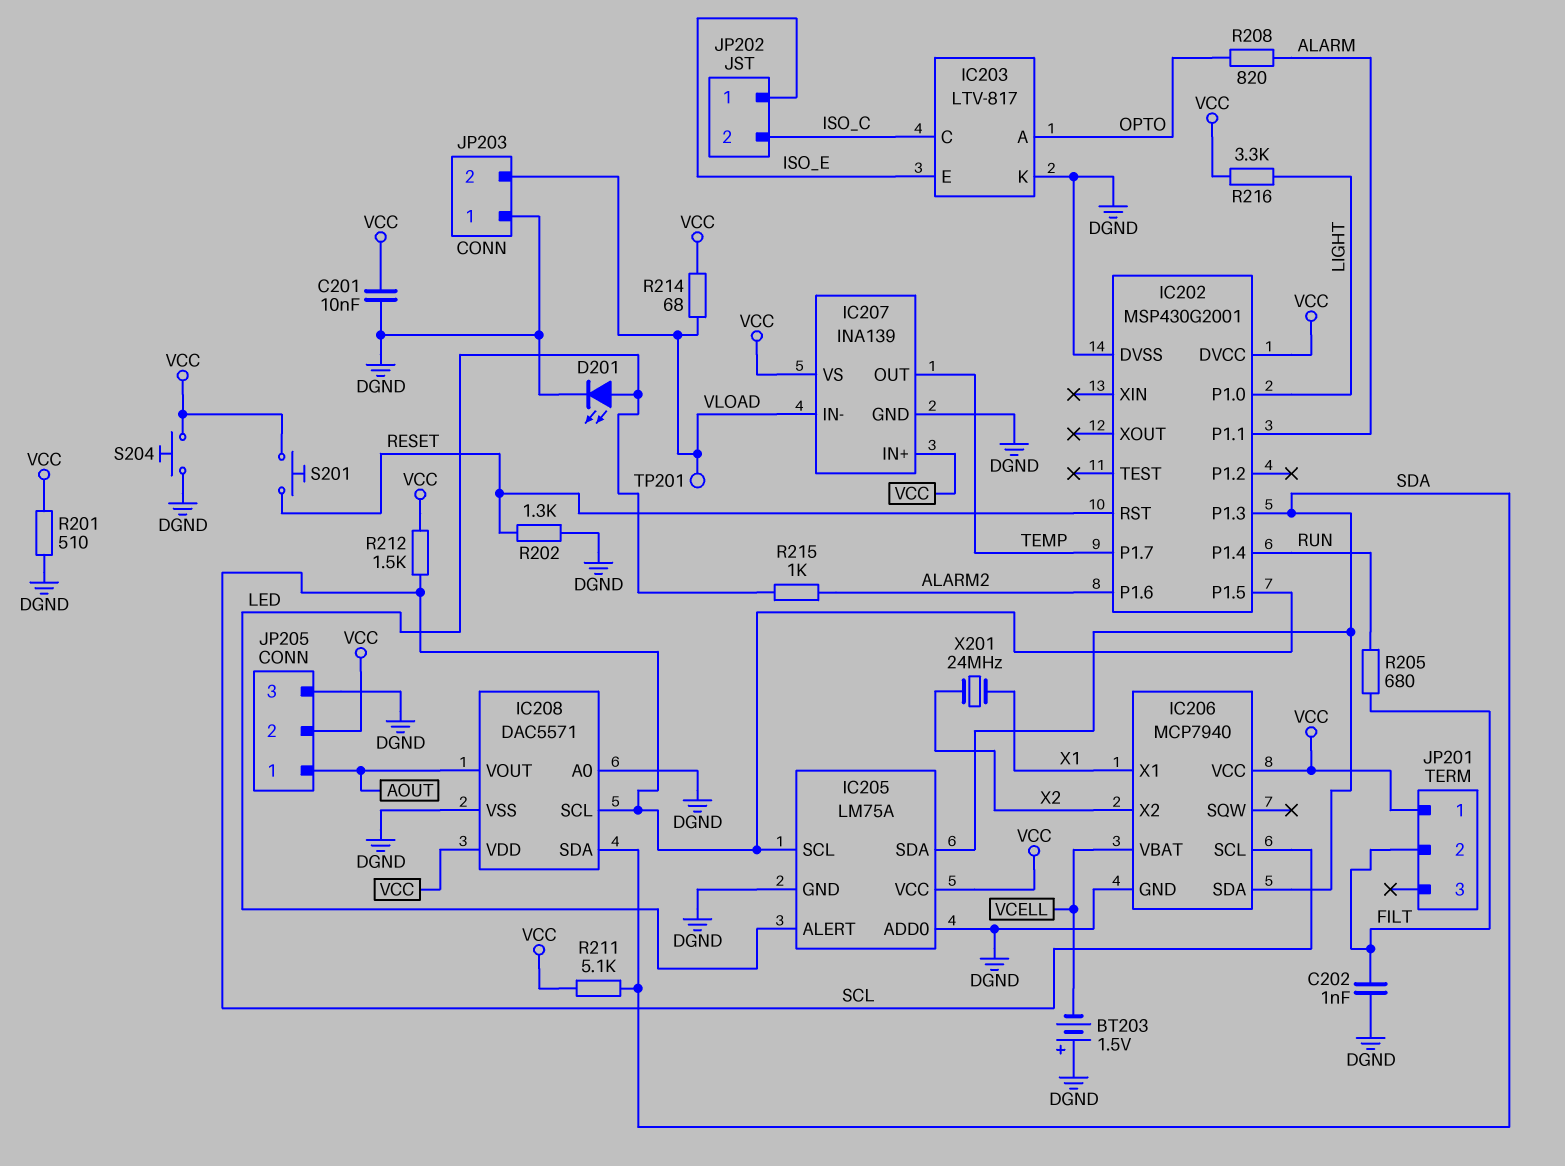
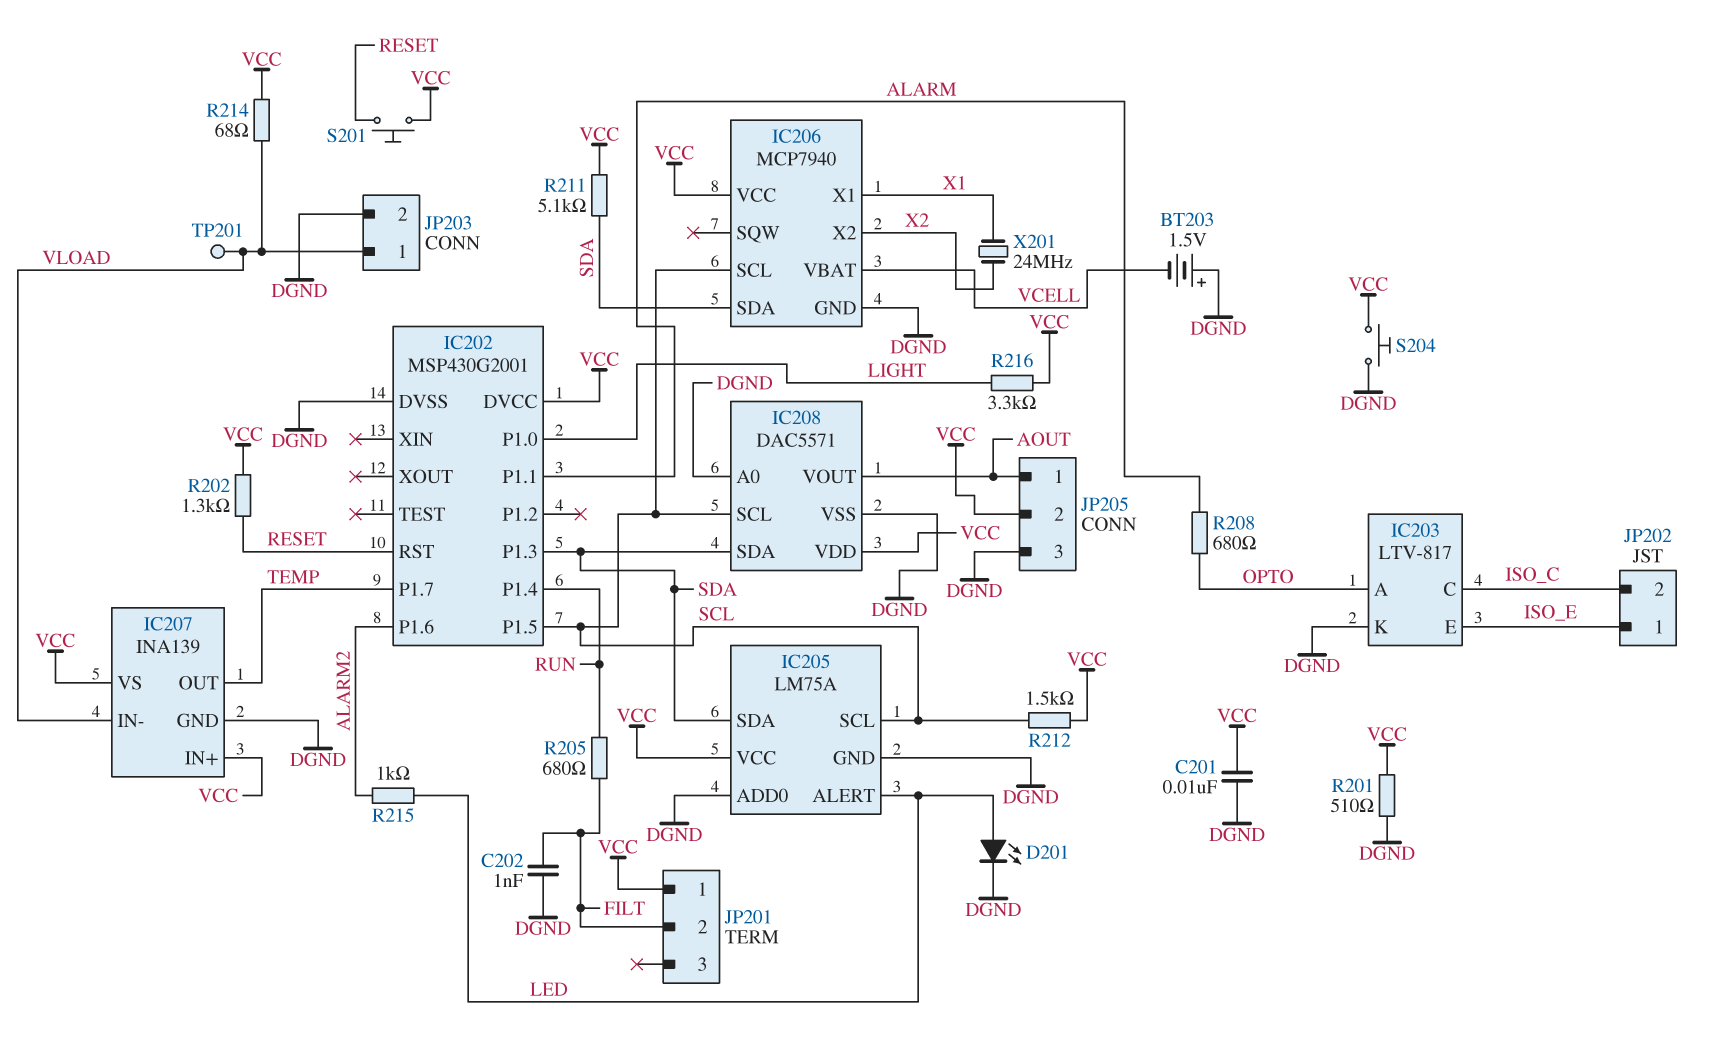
JP203 pin 1: DGND -> VLOAD
JP203 pin 2: VLOAD -> DGND
R202: 1.3k (DGND, RESET) -> 1.3k (RESET, VCC)
R208: 820 (ALARM, OPTO) -> 680 (ALARM, OPTO)

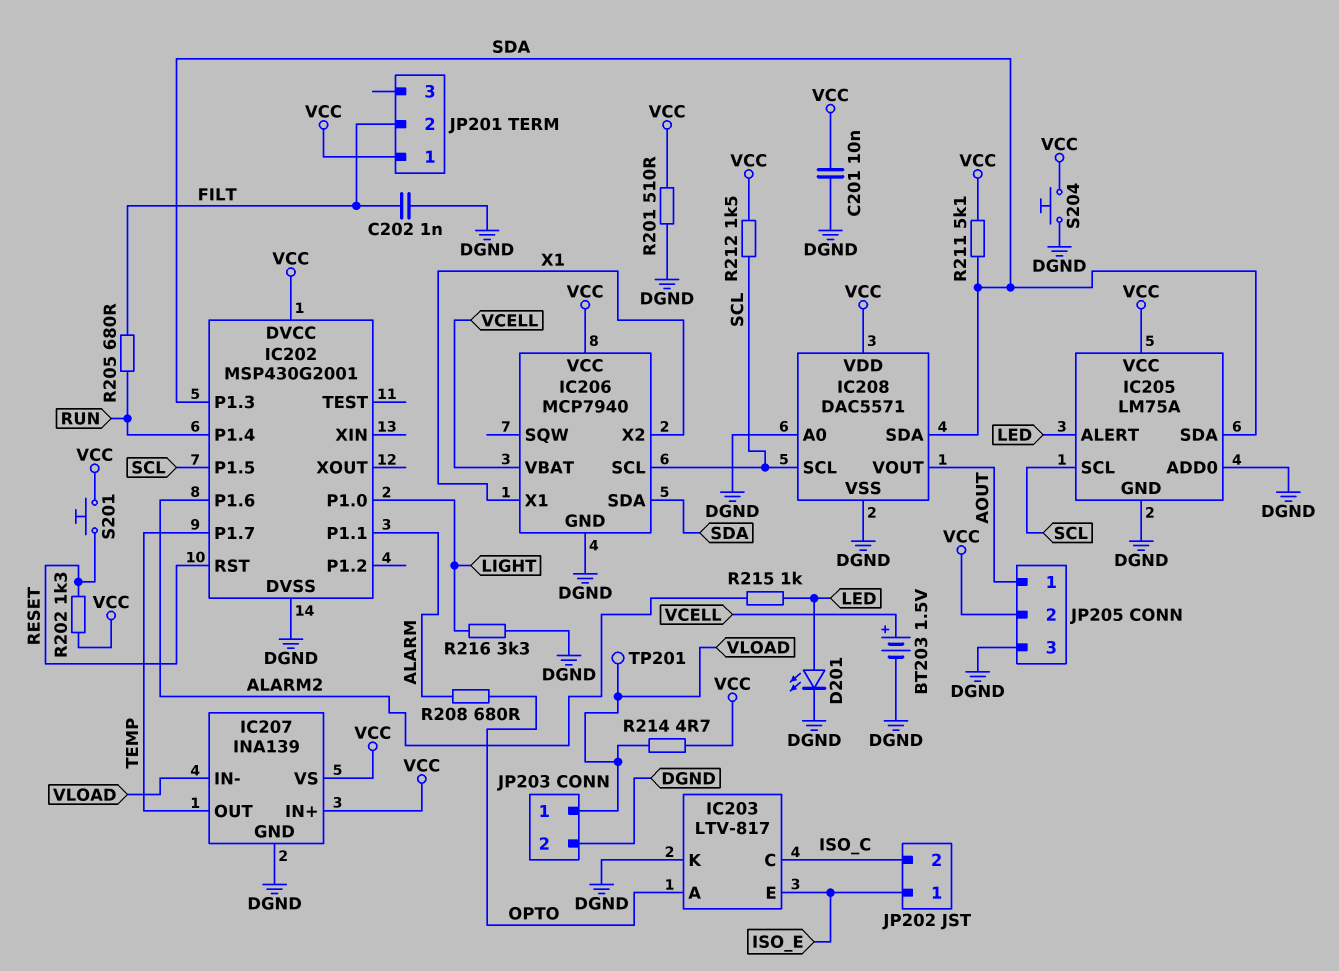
BT203: 1.5V (plus DGND, minus VCELL) -> 1.5V (plus VCELL, minus DGND)
IC206 pin X2: X2 -> X1
R214: 68 (VCC, VLOAD) -> 4.7 (VCC, VLOAD)
R216: 3.3k (LIGHT, VCC) -> 3.3k (DGND, LIGHT)
X201: 24MHz (X1, X2) -> none

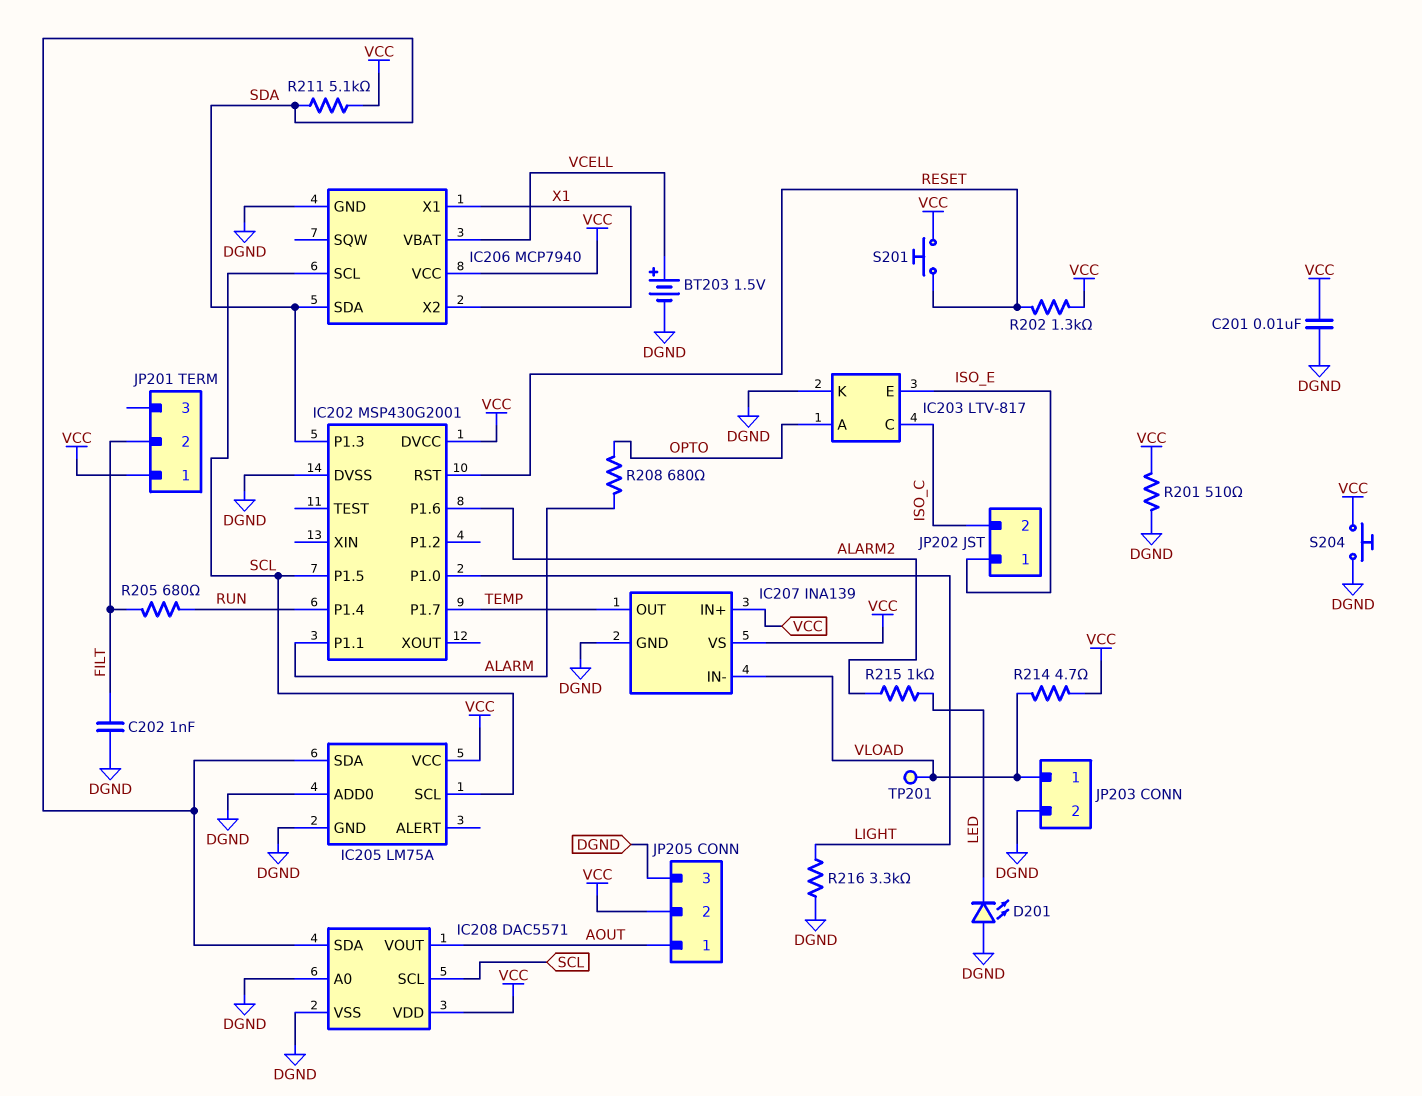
D201: LED (A LED, K DGND) -> LED (A DGND, K LED)
IC205 pin ALERT: LED -> none
R212: 1.5k (SCL, VCC) -> none

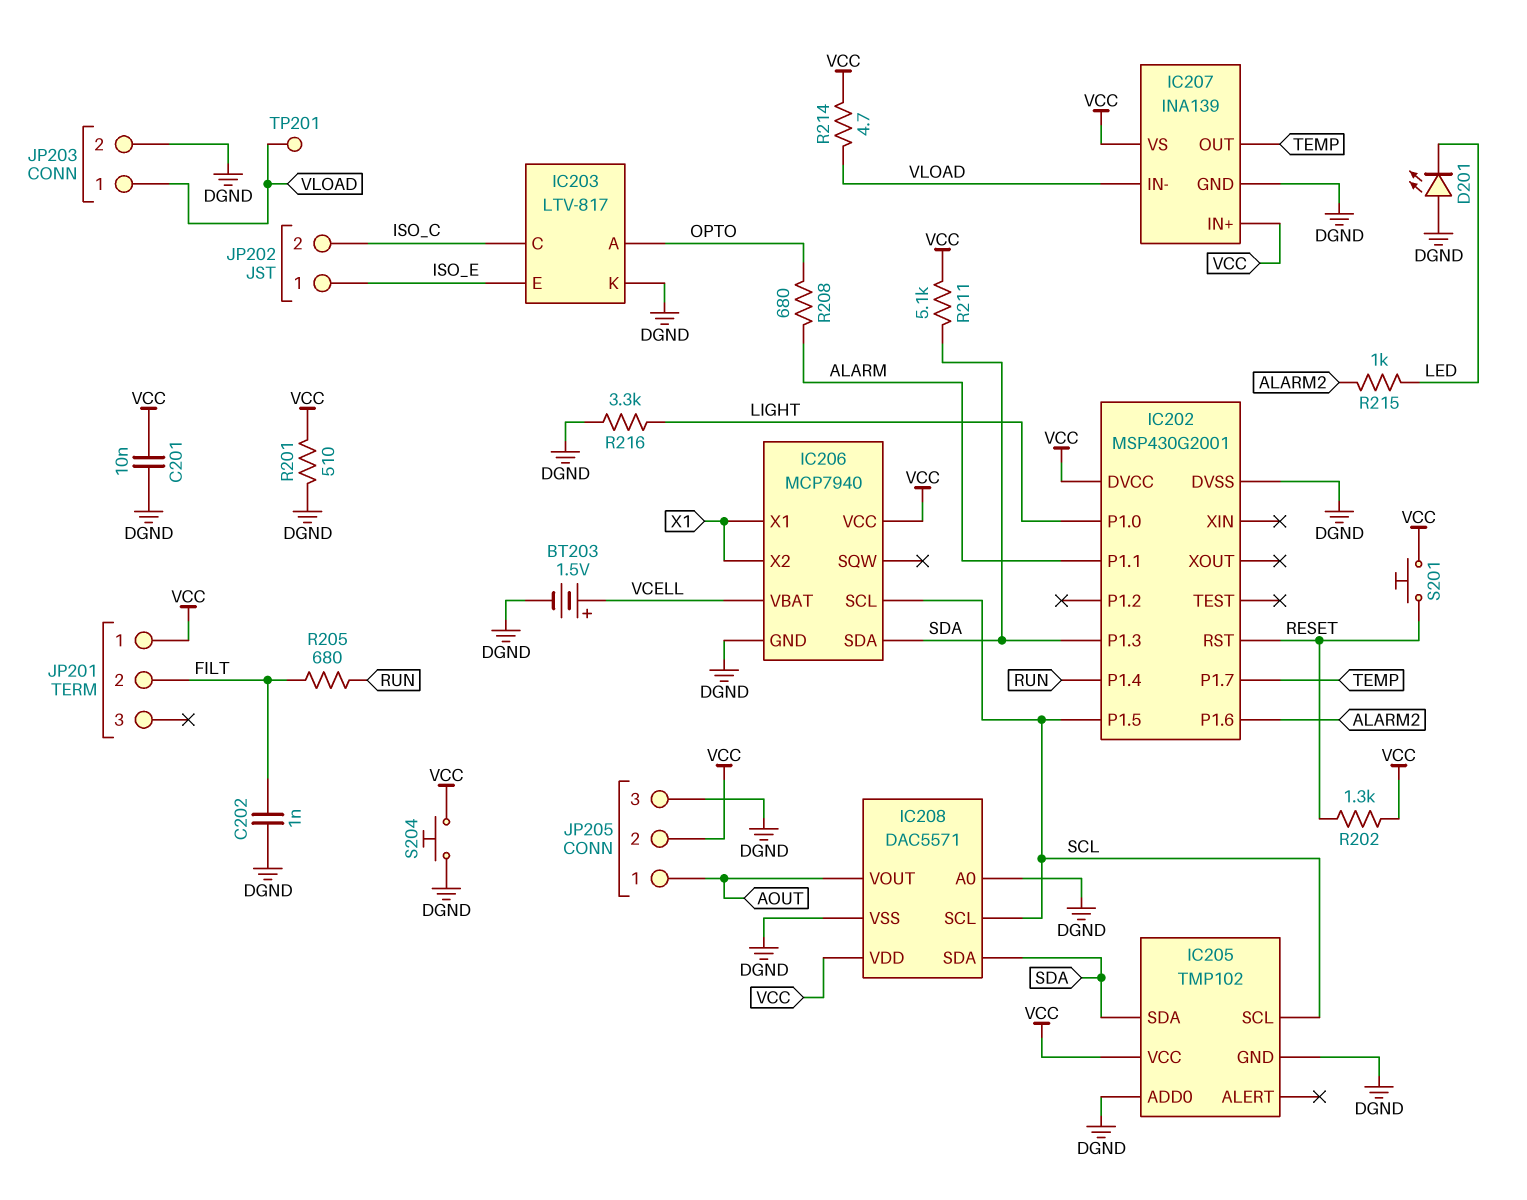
IC205: LM75A -> TMP102

